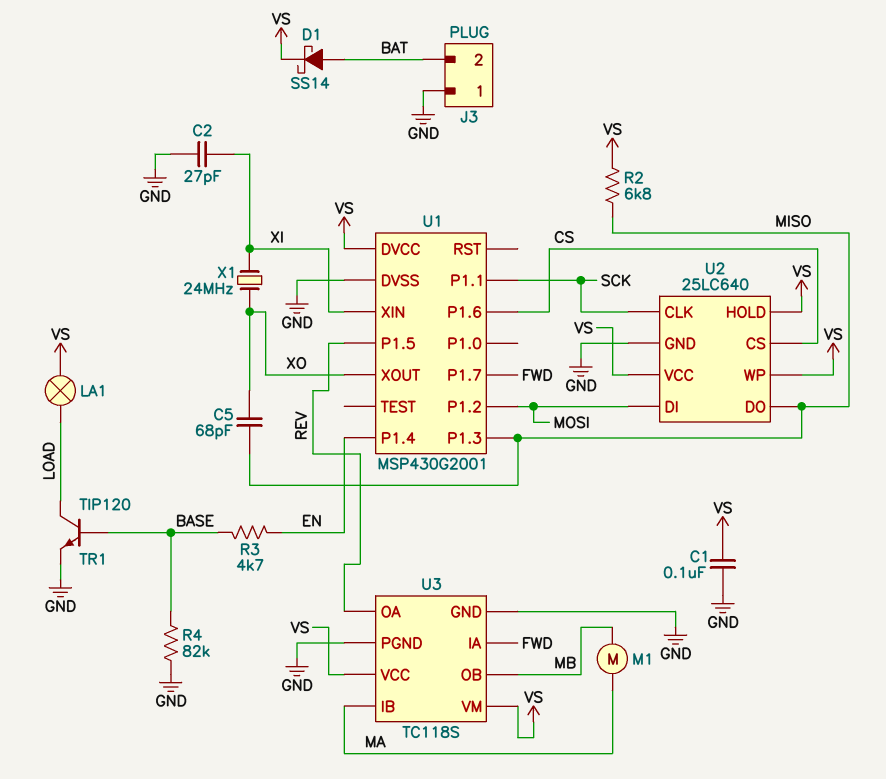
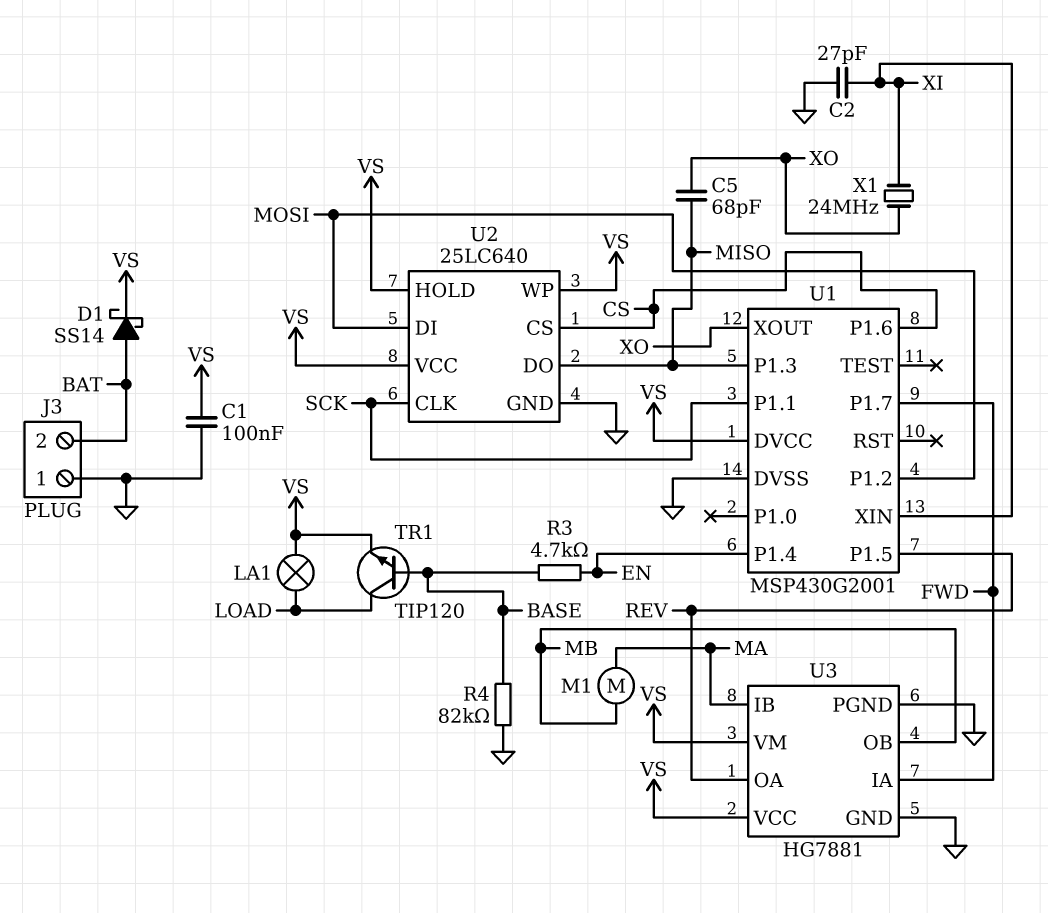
R2: 6.8k (MISO, VS) -> none
TR1: NPN TIP120 (B BASE, C LOAD, E GND) -> NPN TIP120 (B BASE, C LOAD, E VS)
U3: TC118S -> HG7881

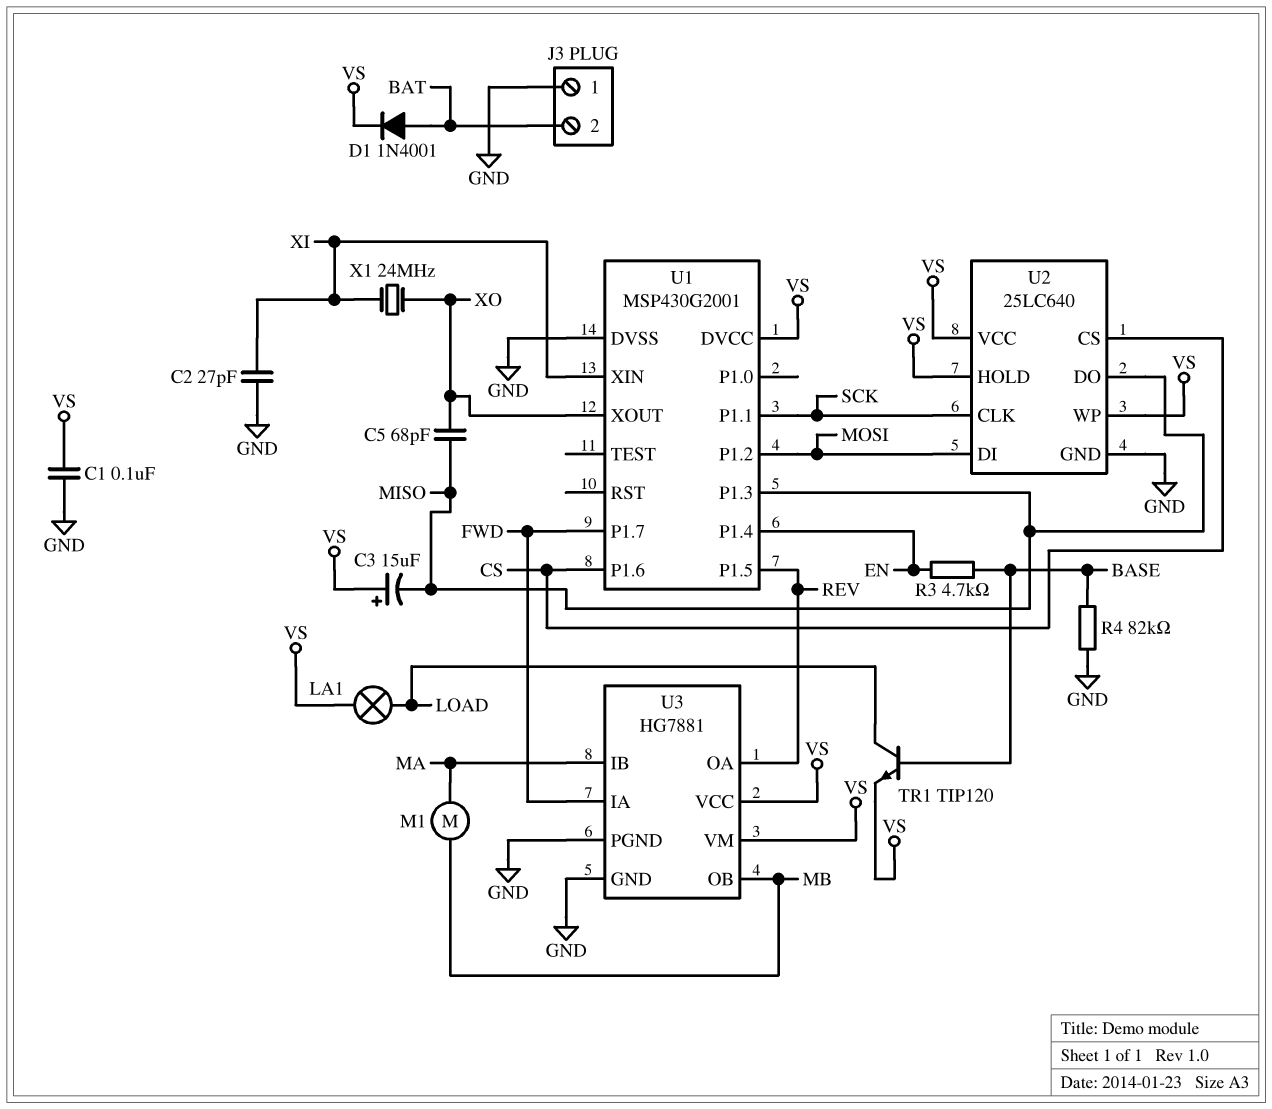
C3: none -> 15uF (plus VS, minus MISO)
D1: schottky SS14 (A BAT, K VS) -> diode 1N4001 (A BAT, K VS)

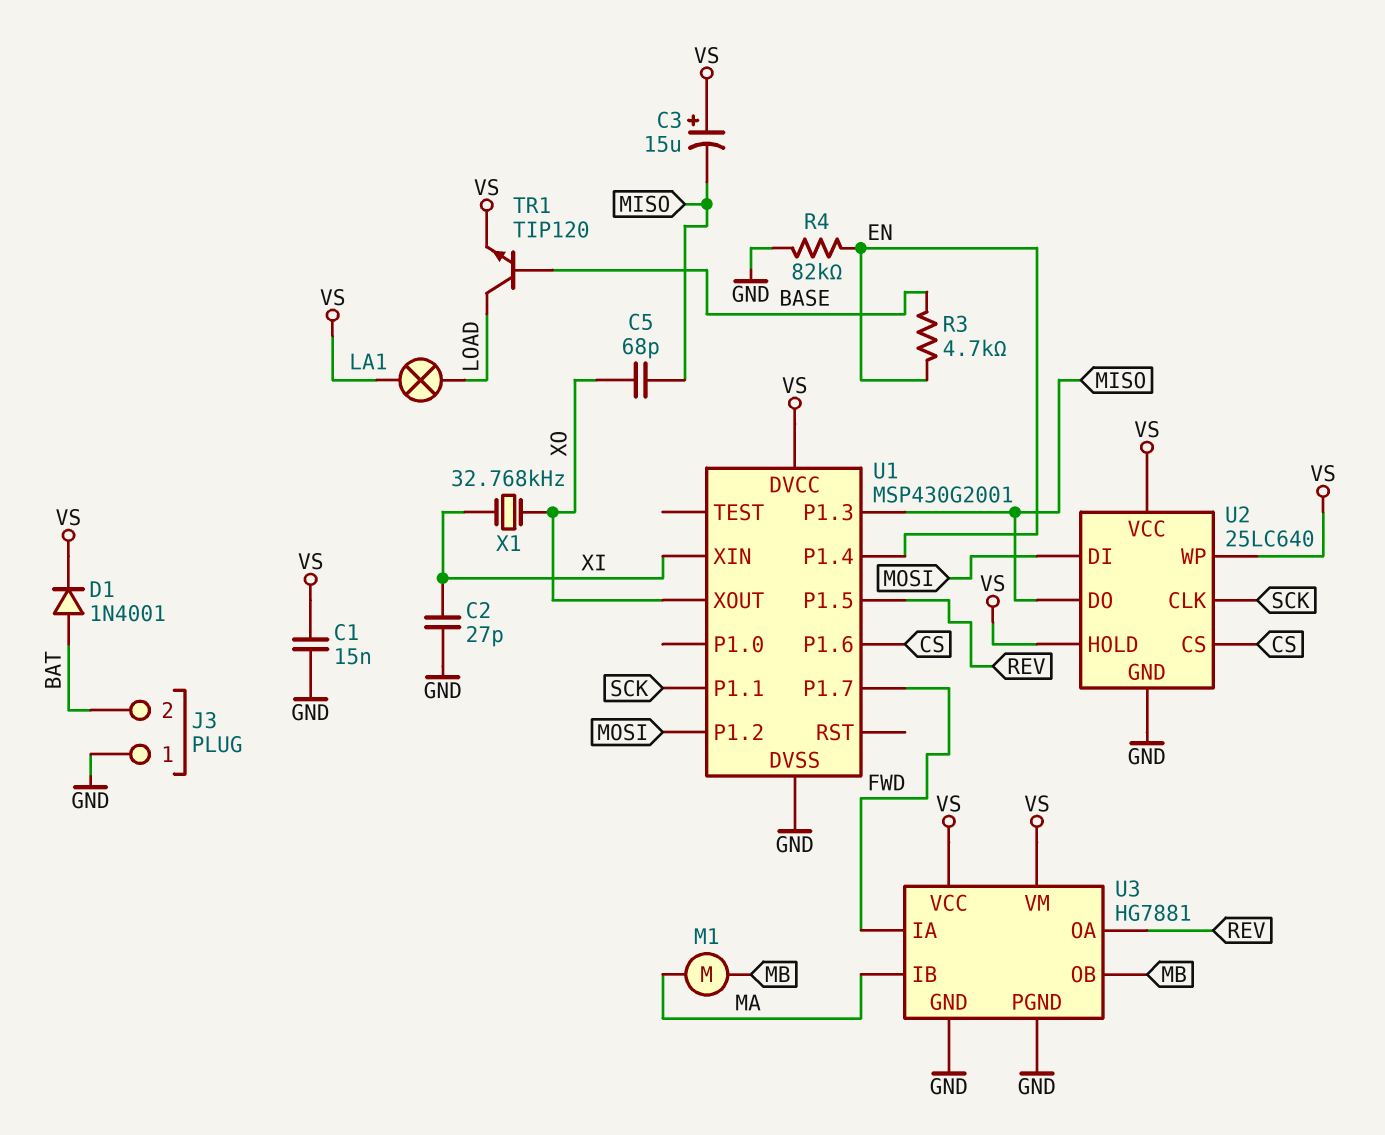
C1: 100nF (GND, VS) -> 15nF (GND, VS)
R4: 82k (BASE, GND) -> 82k (EN, GND)
X1: 24MHz (XI, XO) -> 32.768kHz (XI, XO)

